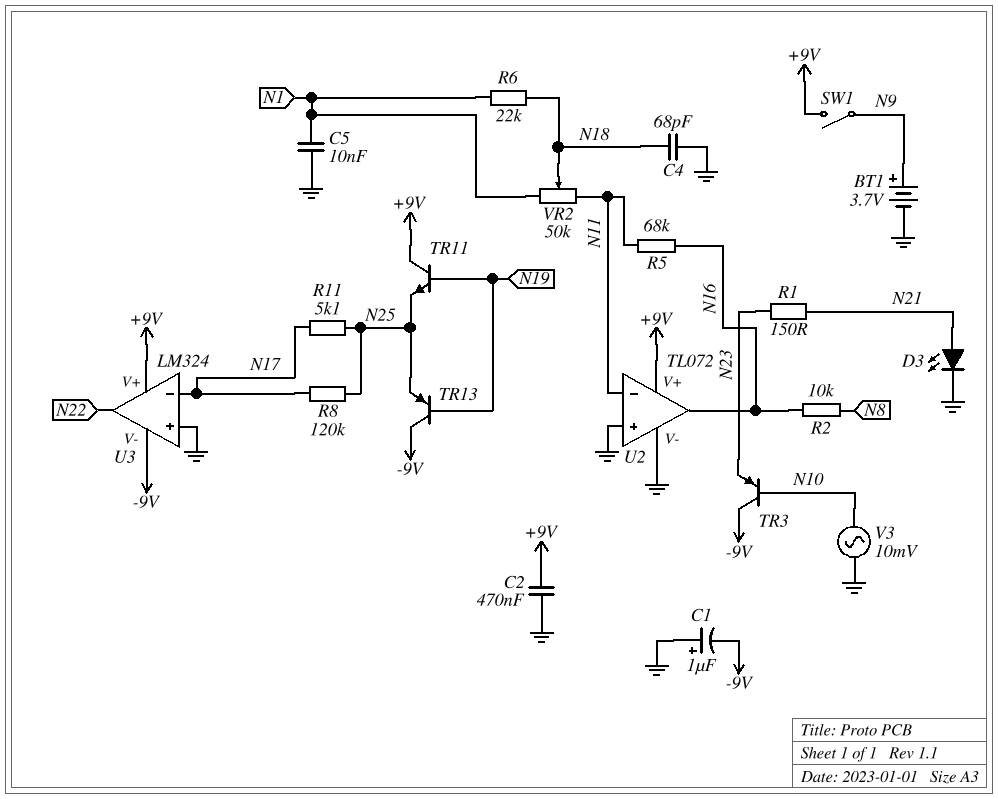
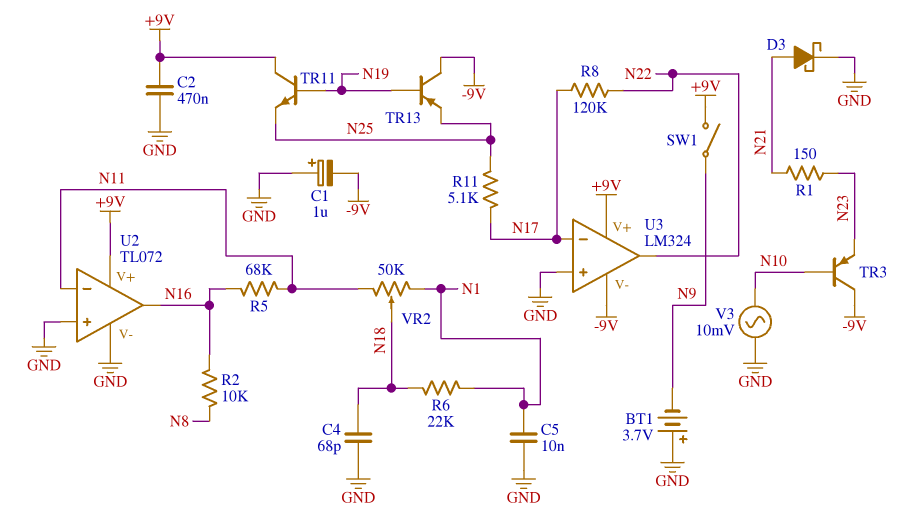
BT1: 3.7V (plus N9, minus GND) -> 3.7V (plus GND, minus N9)
D3: LED (A N21, K GND) -> schottky (A N21, K GND)
R8: 120k (N17, N25) -> 120k (N17, N22)

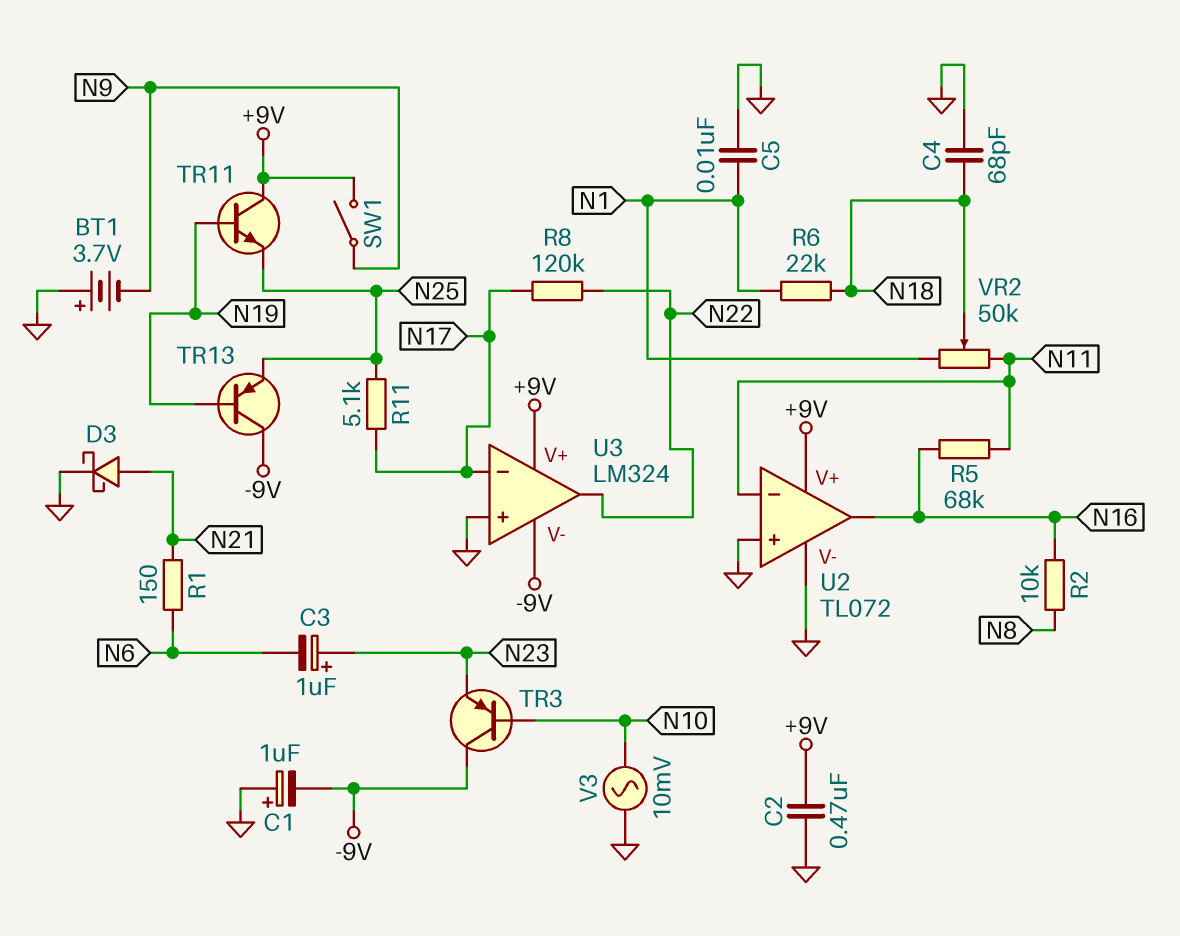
C3: none -> 1uF (plus N23, minus N6)
R1: 150 (N21, N23) -> 150 (N6, N21)

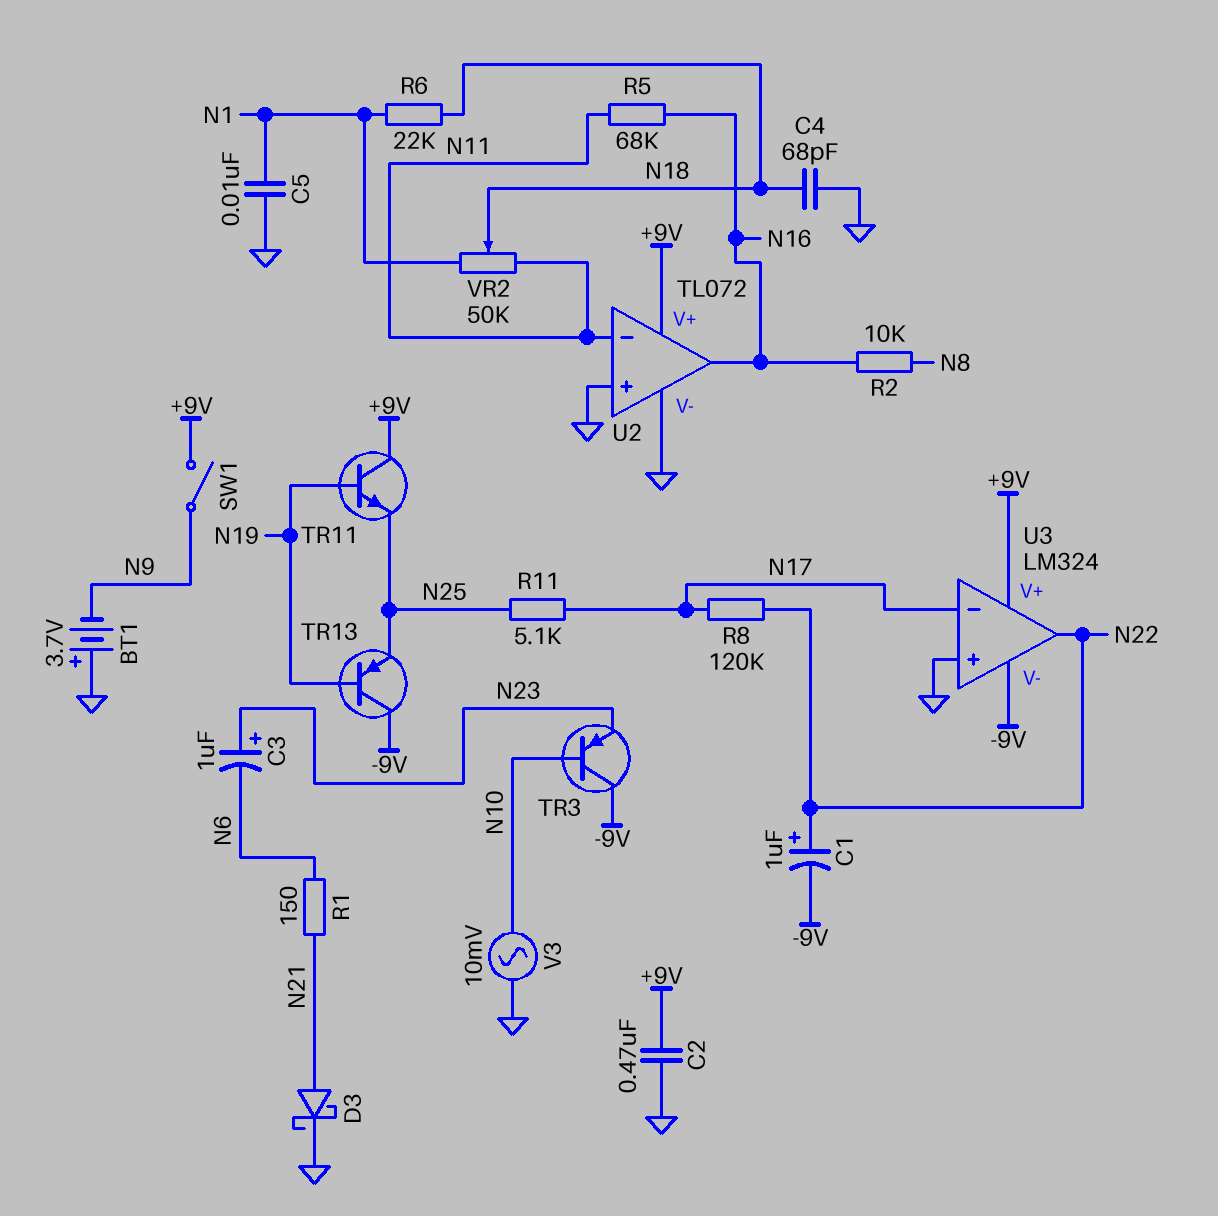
C1: 1uF (plus GND, minus -9V) -> 1uF (plus N22, minus -9V)

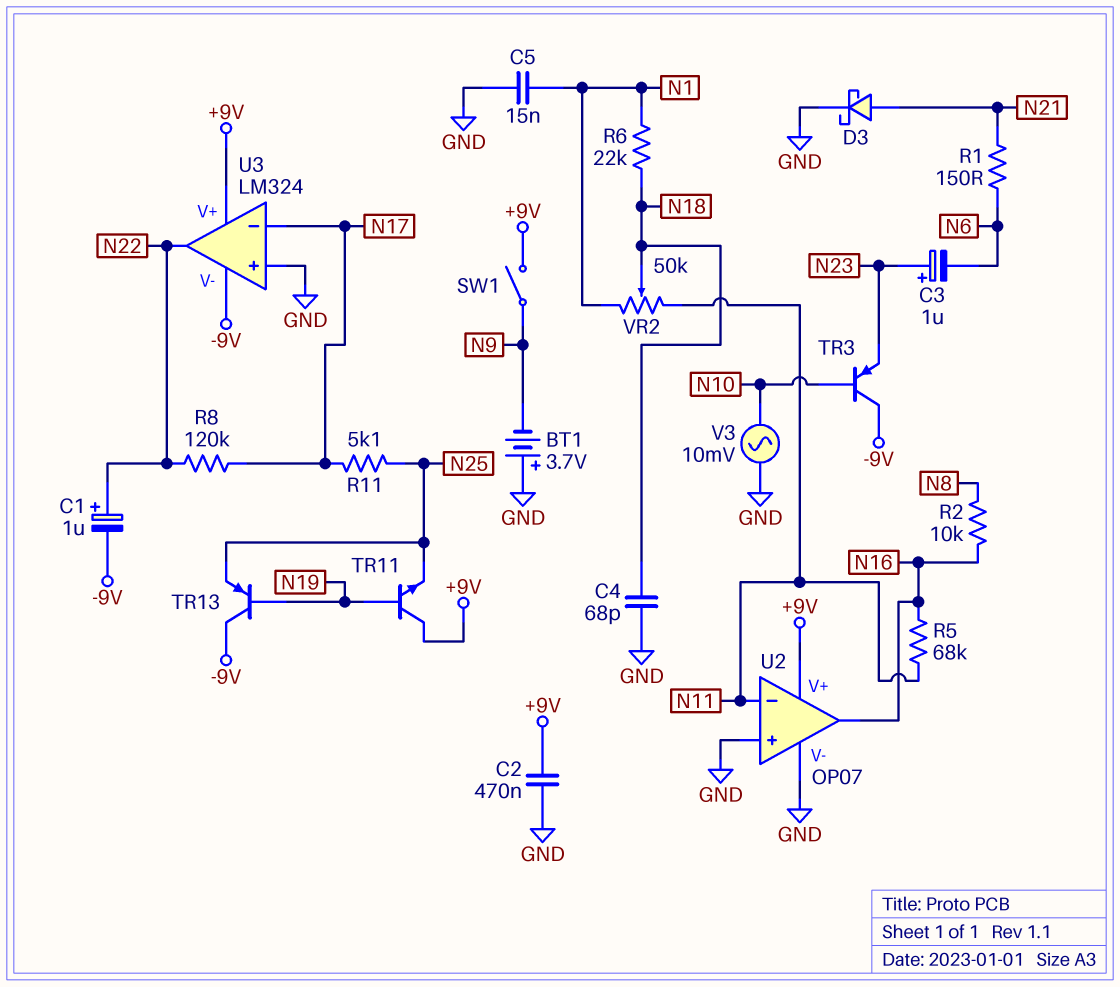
C5: 10nF (GND, N1) -> 15nF (GND, N1)
U2: TL072 -> OP07

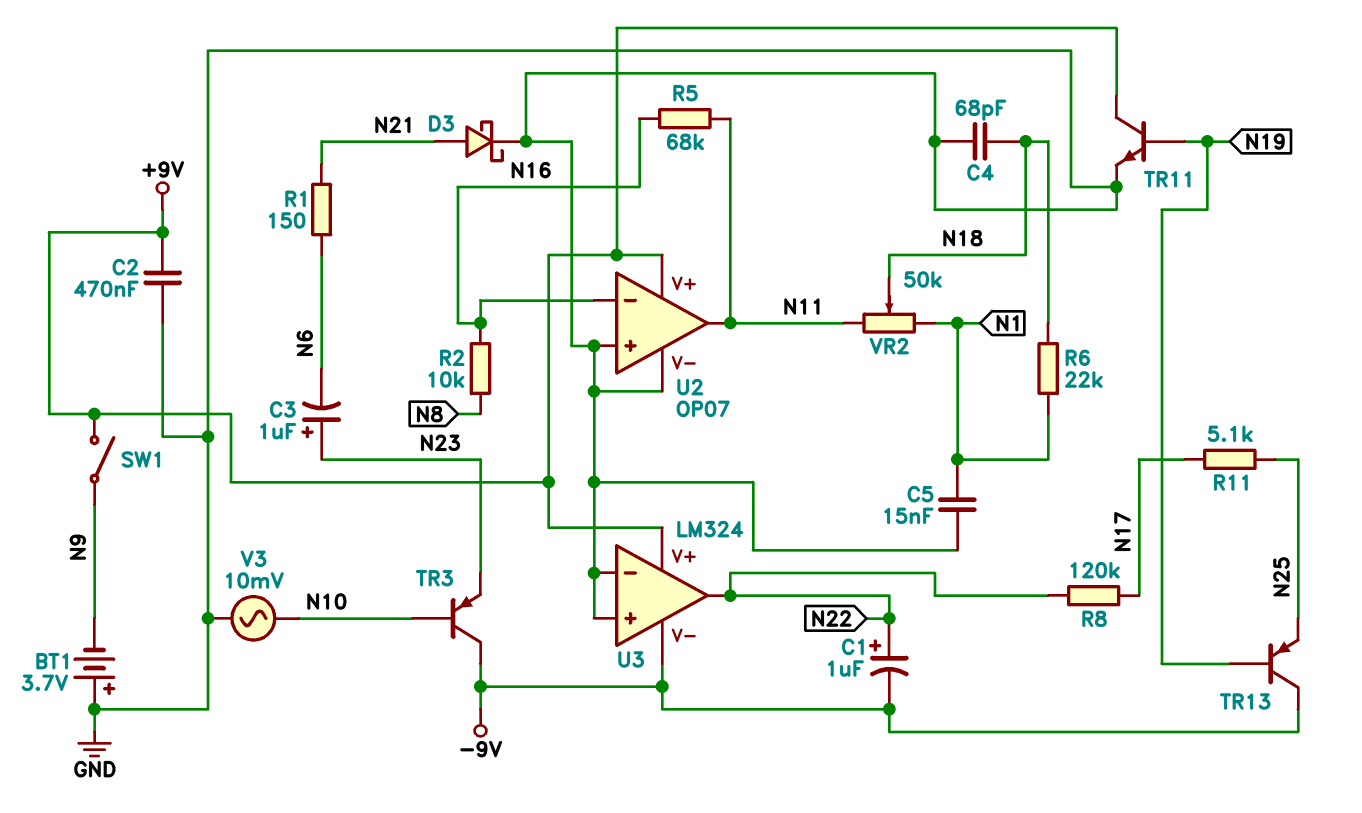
TR11: NPN (B N19, C +9V, E N25) -> NPN (B N19, C +9V, E GND)
U2 pin in-: N11 -> N16
U2 pin out: N16 -> N11
U3 pin in-: N17 -> GND

